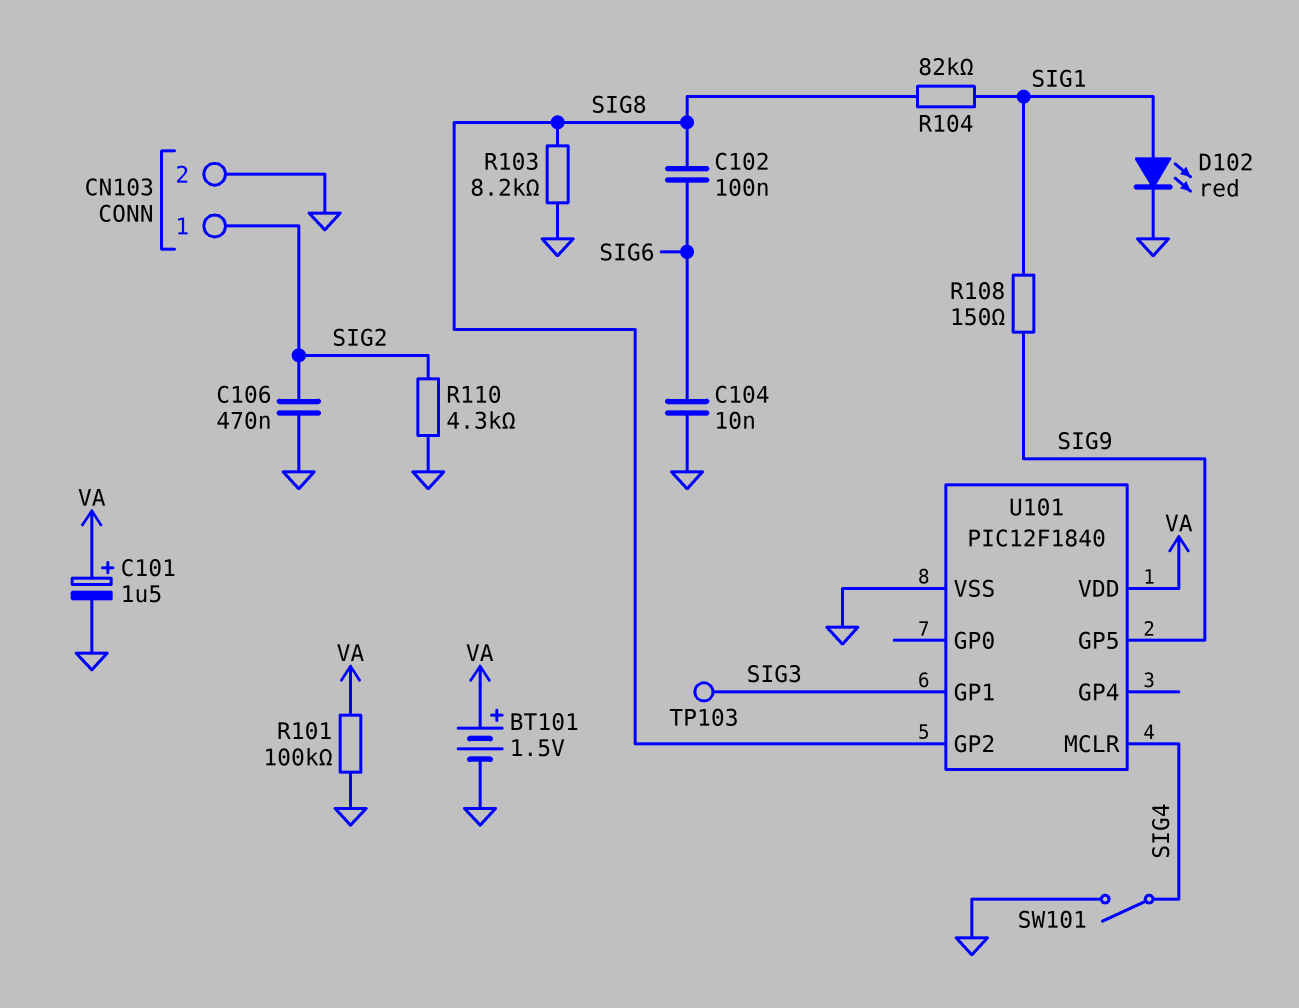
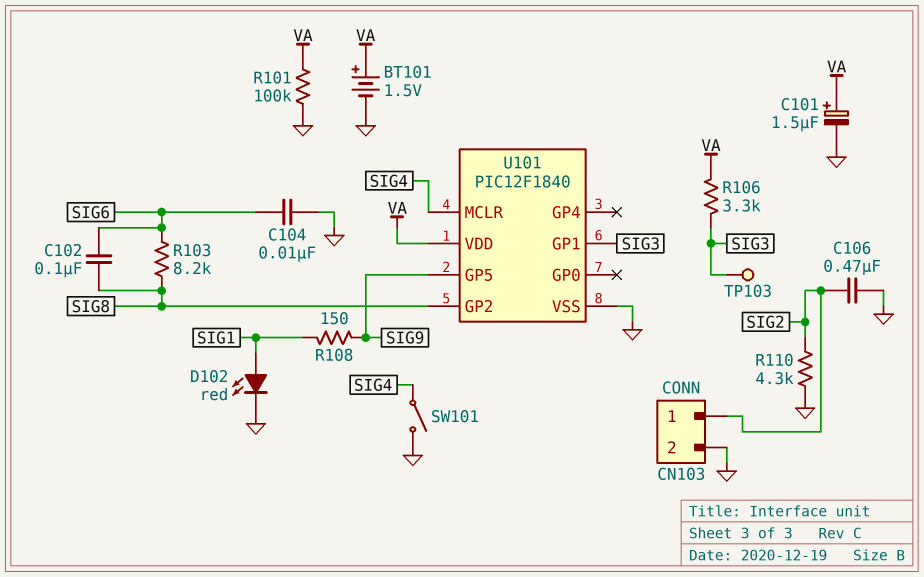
R103: 8.2k (GND, SIG8) -> 8.2k (SIG6, SIG8)
R104: 82k (SIG1, SIG8) -> none
R106: none -> 3.3k (SIG3, VA)

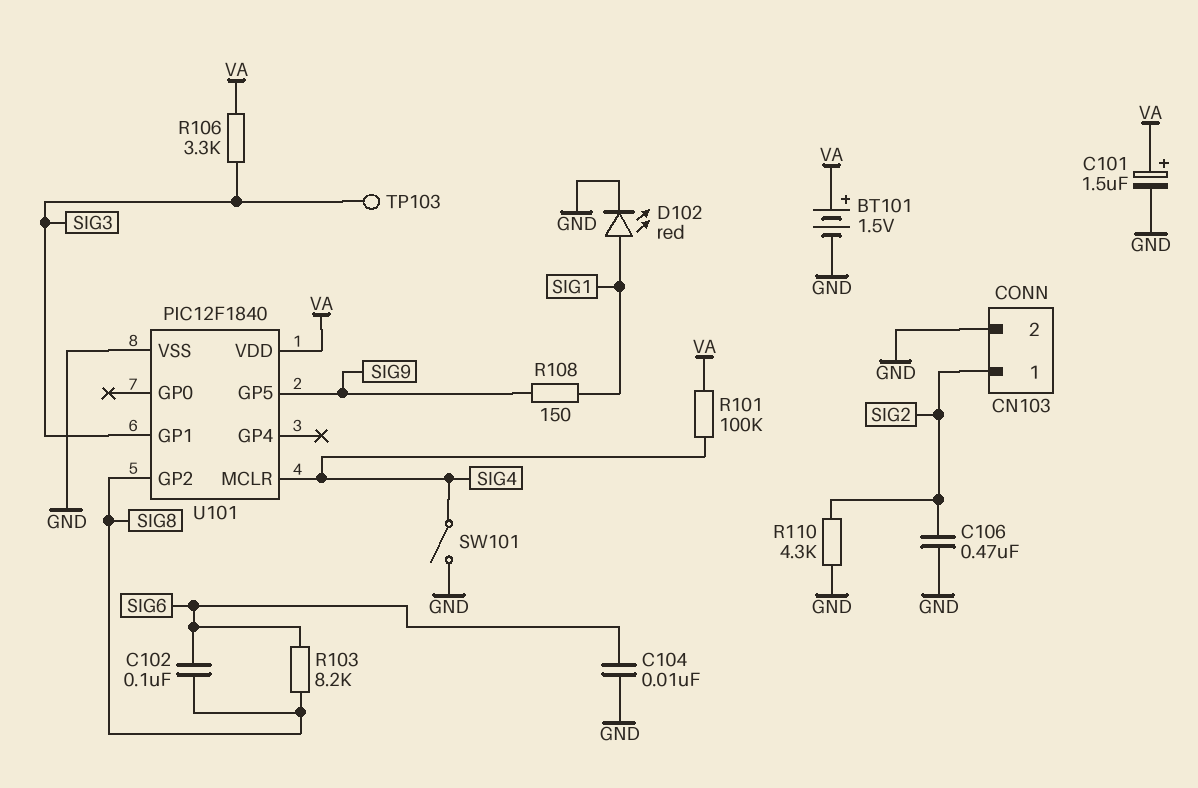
R101: 100k (GND, VA) -> 100k (SIG4, VA)

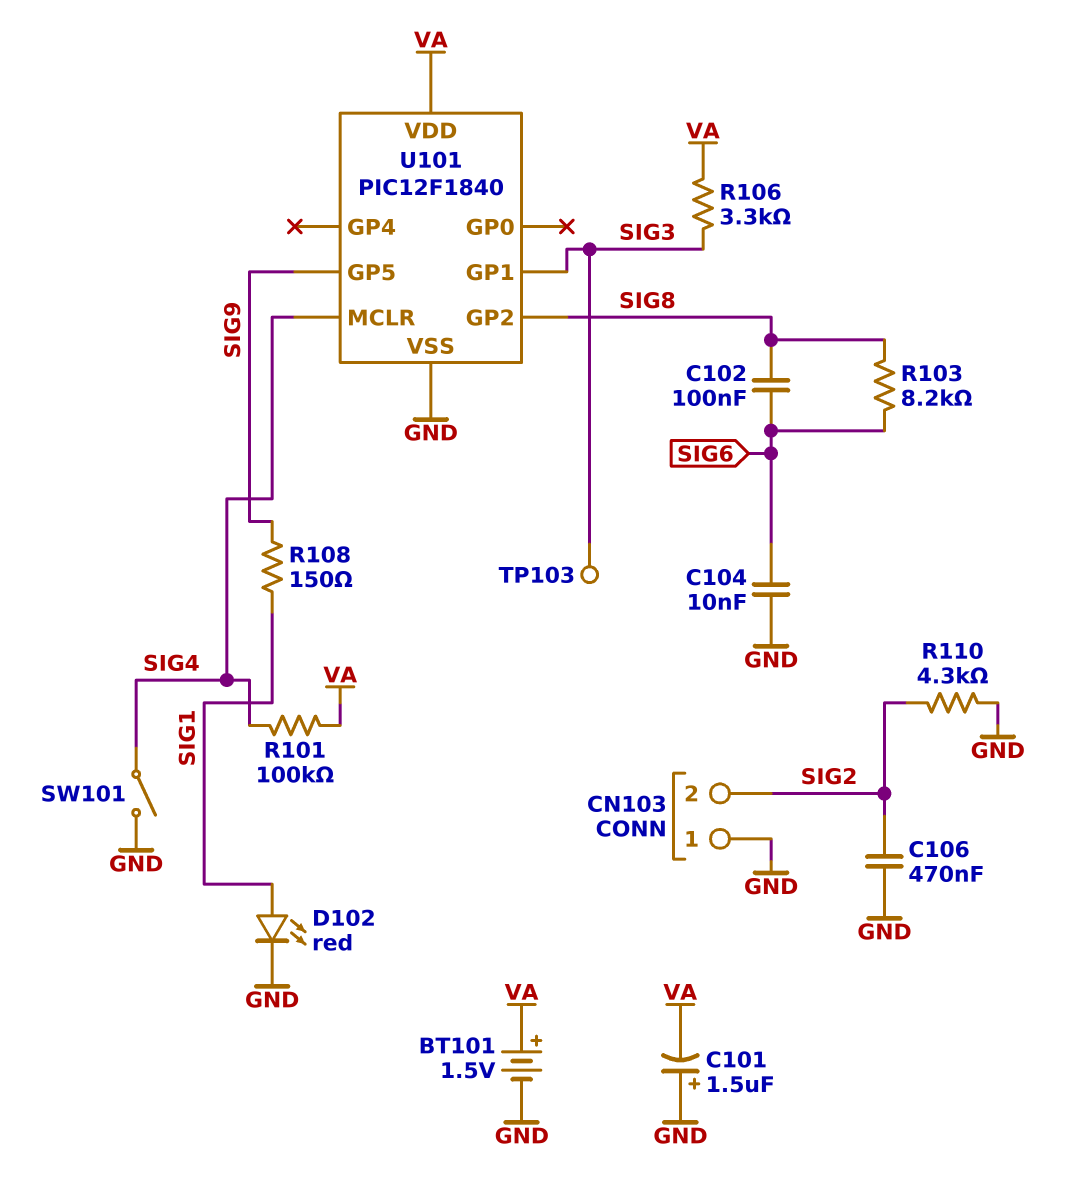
C101: 1.5uF (plus VA, minus GND) -> 1.5uF (plus GND, minus VA)
CN103 pin 1: SIG2 -> GND
CN103 pin 2: GND -> SIG2

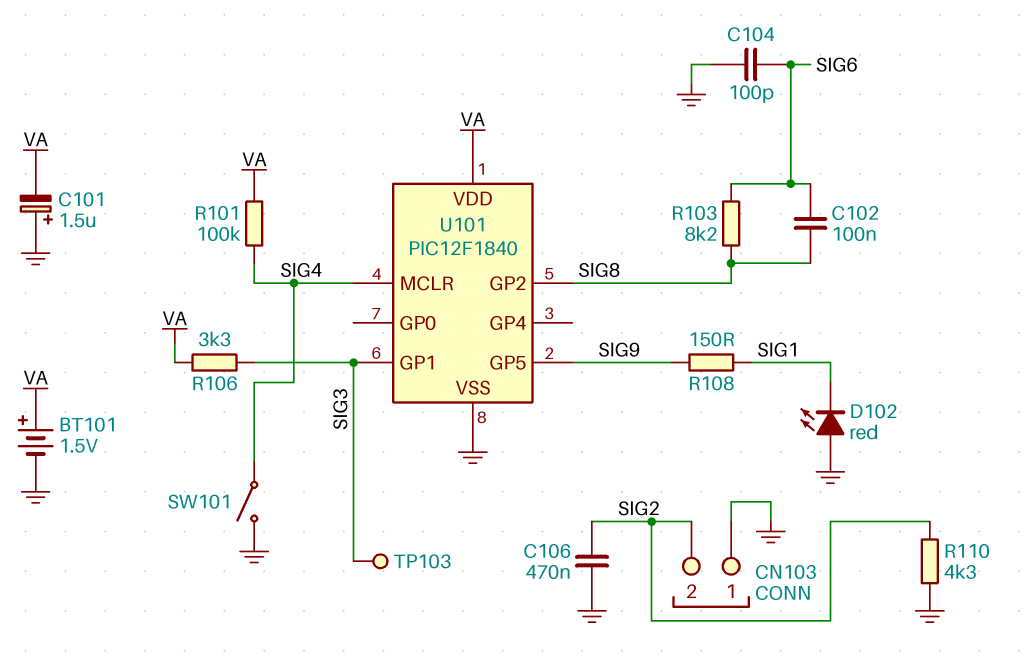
C104: 10nF (GND, SIG6) -> 100pF (GND, SIG6)
D102: LED red (A SIG1, K GND) -> LED red (A GND, K SIG1)

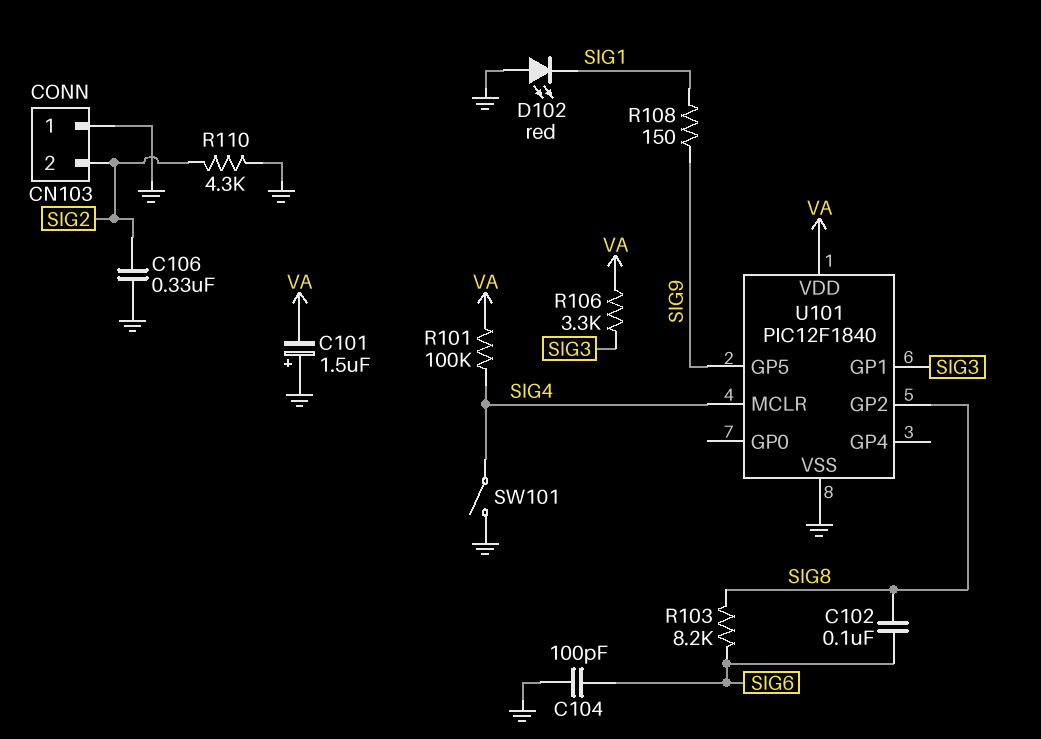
BT101: 1.5V (plus VA, minus GND) -> none
C106: 470nF (GND, SIG2) -> 330nF (GND, SIG2)
TP103: test point (SIG3) -> none

